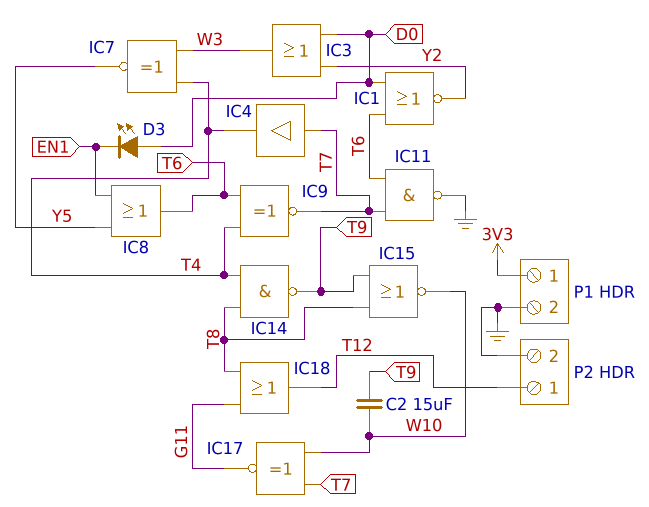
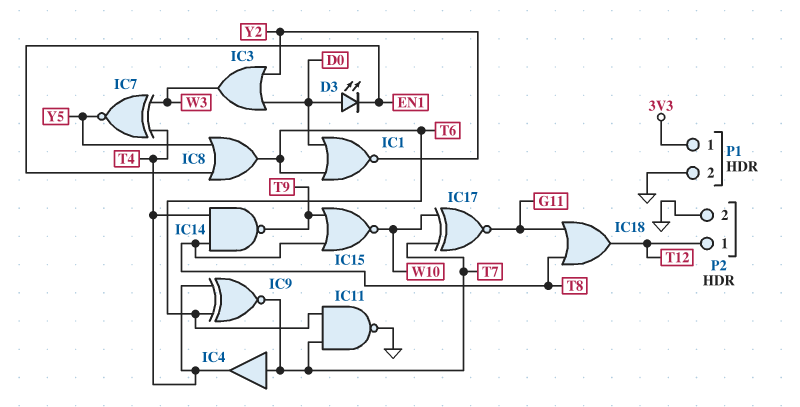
C2: 15uF (T9, W10) -> none

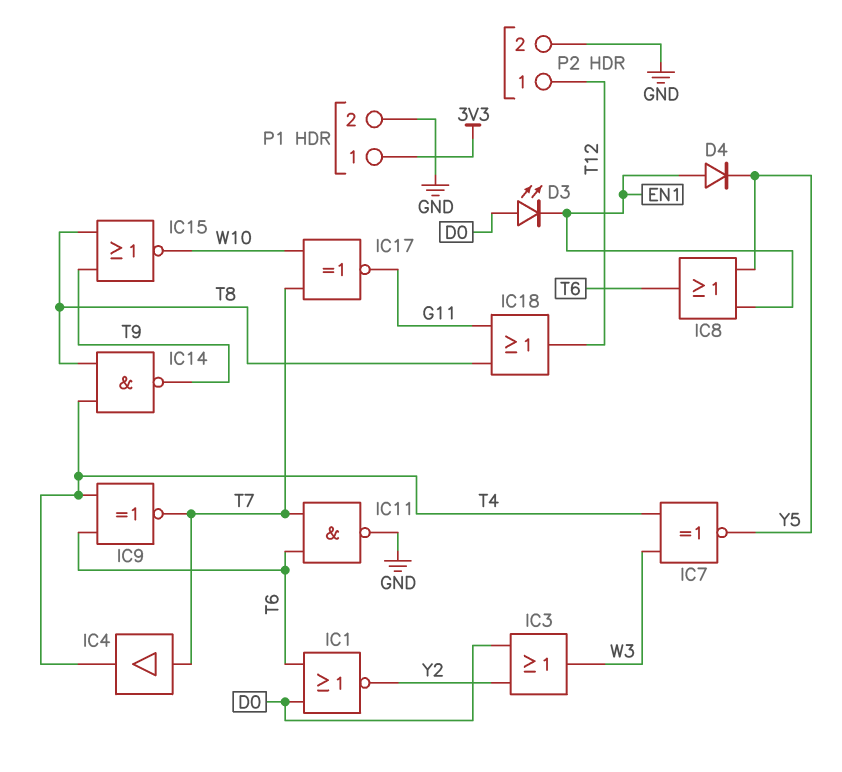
D4: none -> diode (A EN1, K Y5)

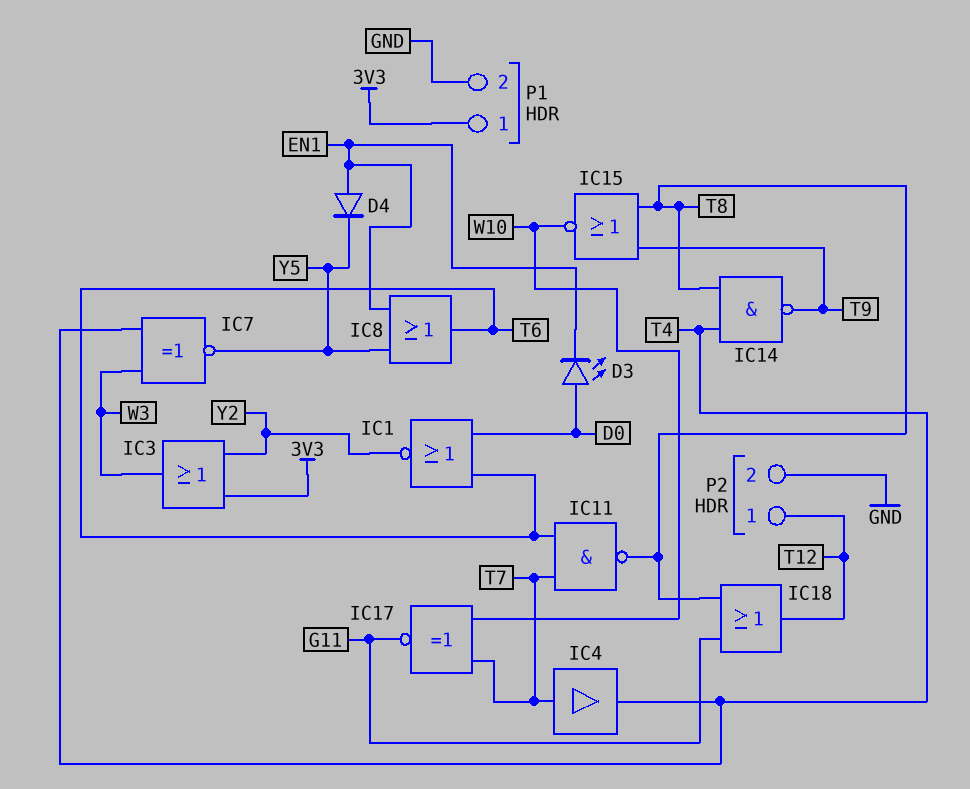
IC3: OR (in D0, in Y2, out W3) -> OR (in 3V3, in Y2, out W3)
IC9: XNOR (in T4, in T6, out T7) -> none
IC11: NAND (in T6, in T7, out GND) -> NAND (in T6, in T7, out T8)

